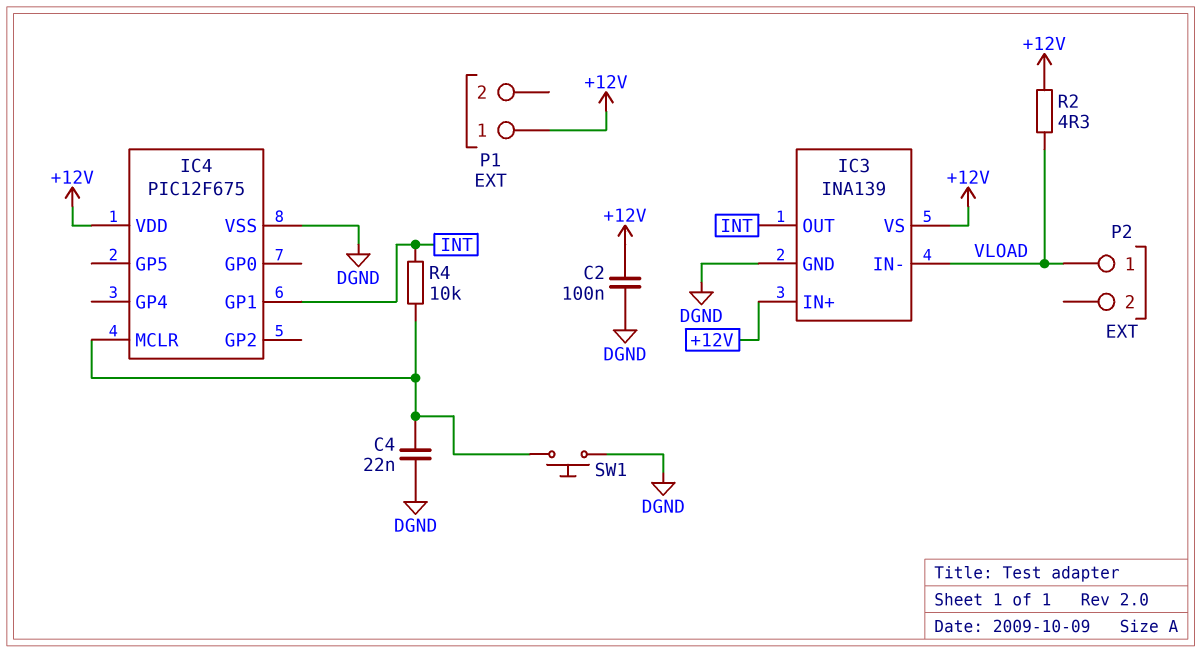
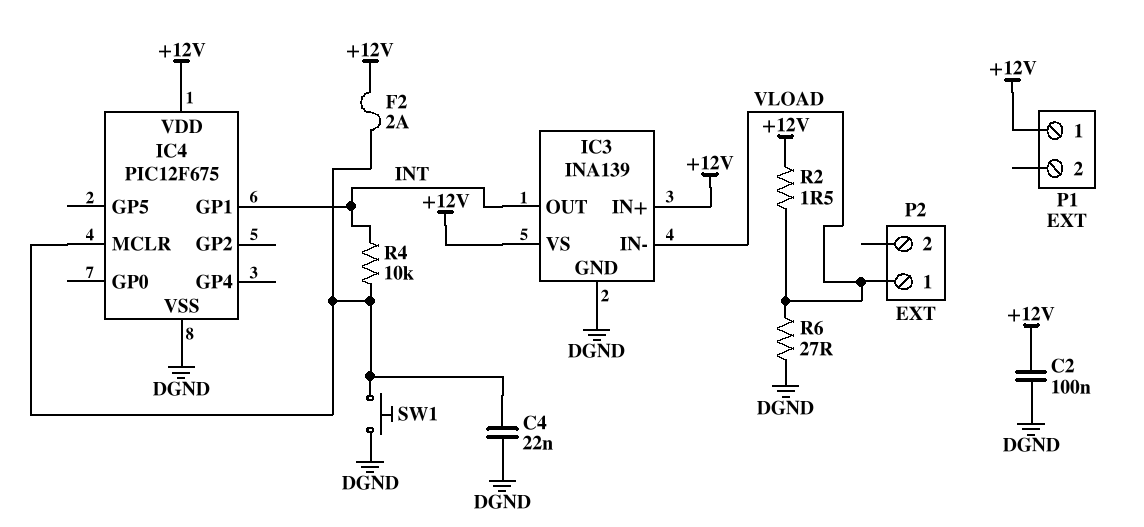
F2: none -> 2A (+12V, IC4/MCLR)
R2: 4.3 (+12V, VLOAD) -> 1.5 (+12V, VLOAD)
R6: none -> 27 (DGND, VLOAD)

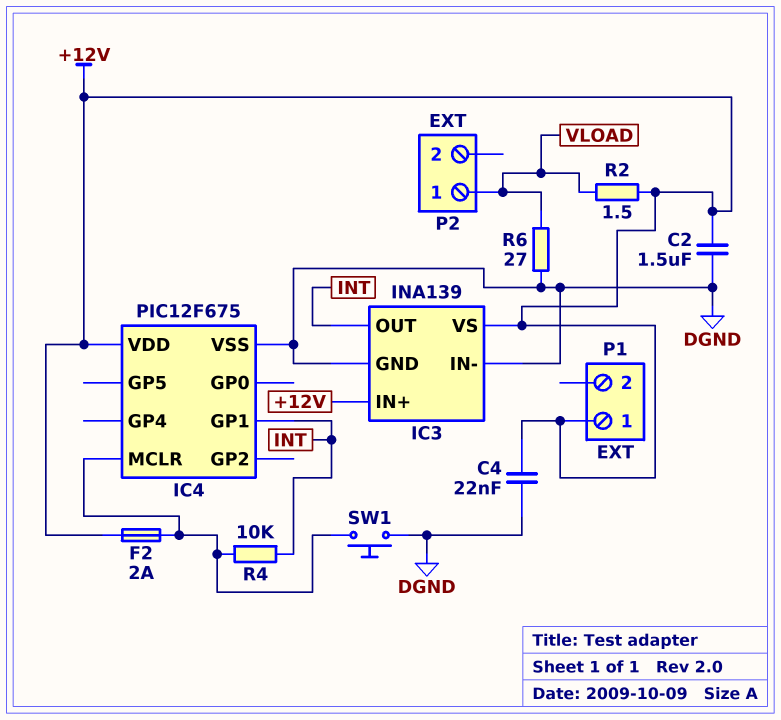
C2: 100nF (+12V, DGND) -> 1.5uF (+12V, DGND)
C4: 22nF (DGND, IC4/MCLR) -> 22nF (+12V, DGND)
IC3 pin IN-: VLOAD -> DGND

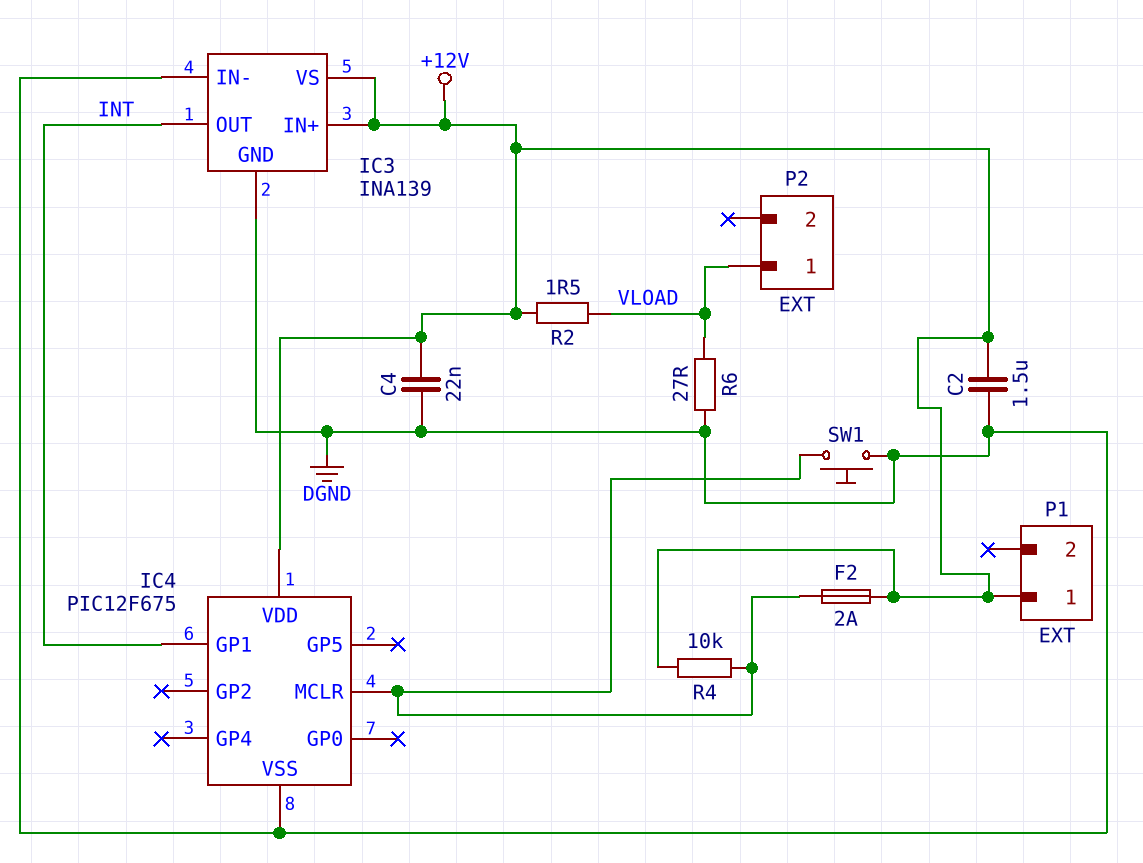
R4: 10k (IC4/MCLR, INT) -> 10k (+12V, IC4/MCLR)

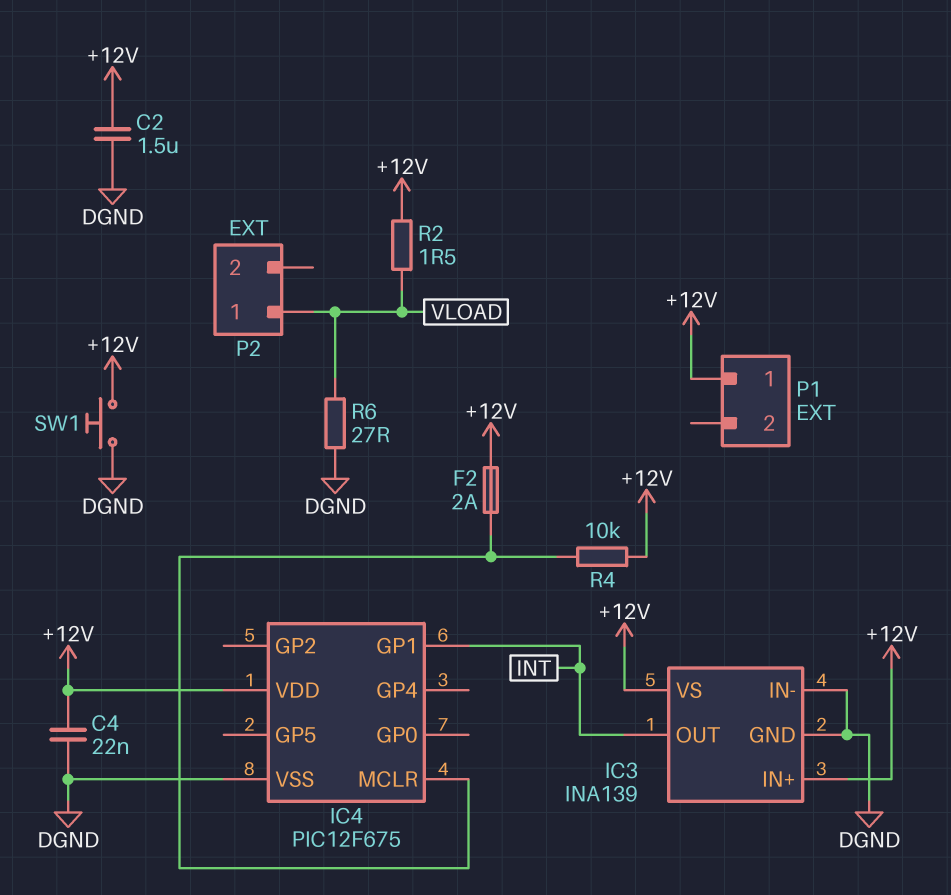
SW1: button (DGND, IC4/MCLR) -> button (+12V, DGND)

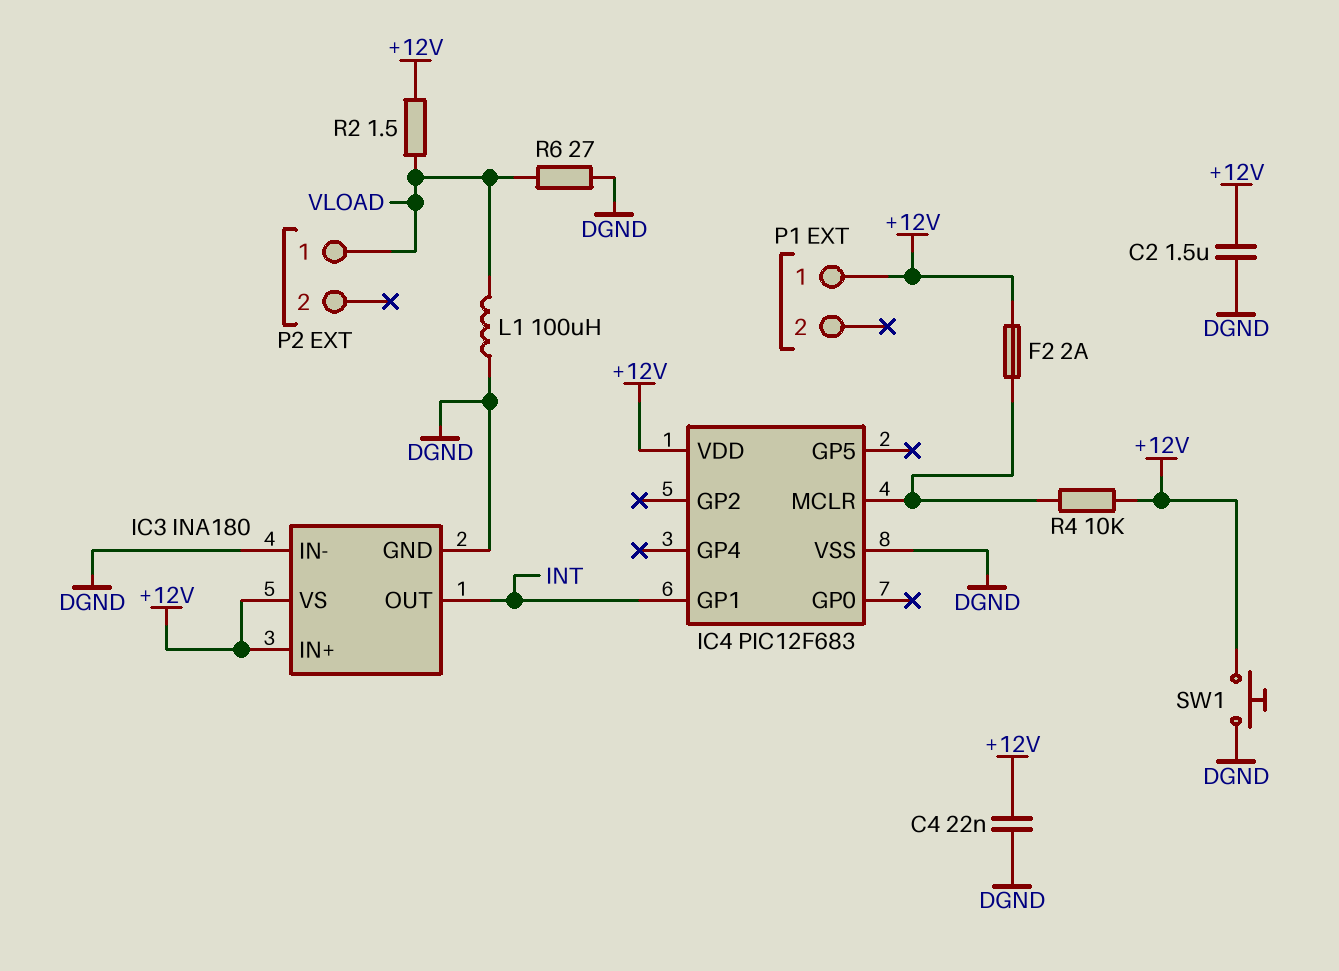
IC3: INA139 -> INA180
IC4: PIC12F675 -> PIC12F683
L1: none -> 100uH (DGND, VLOAD)

